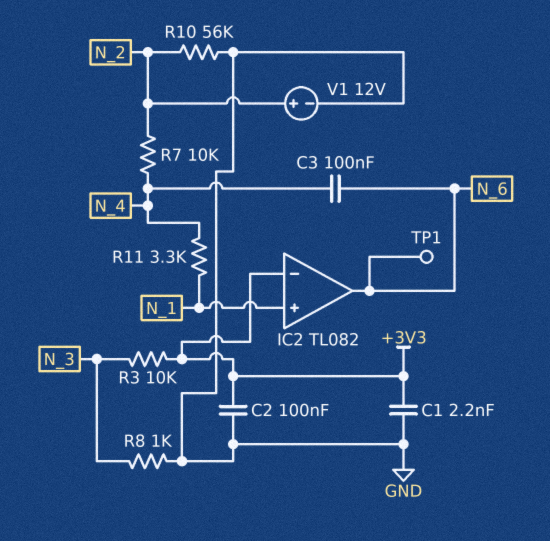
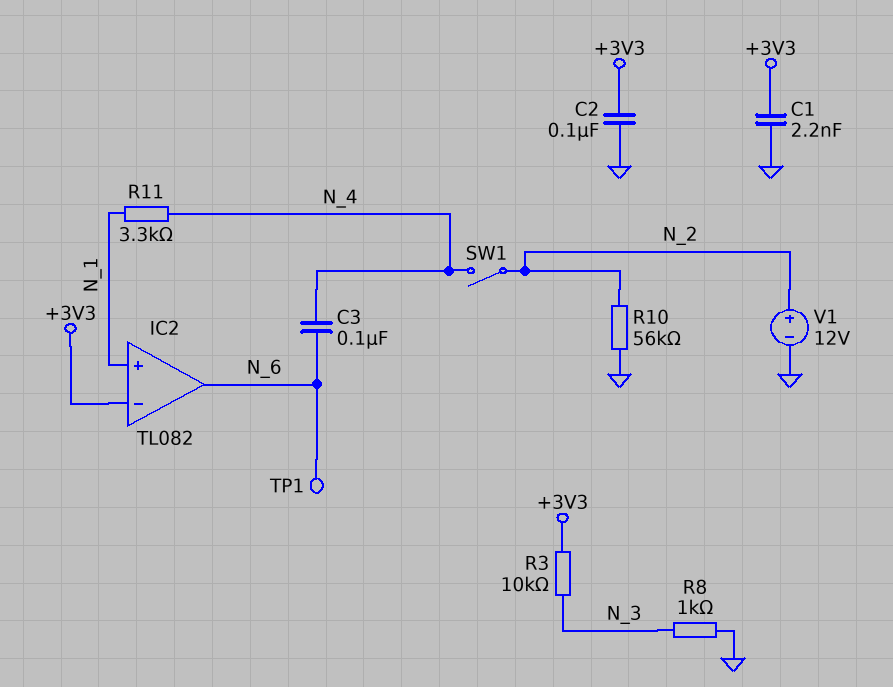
R7: 10k (N_2, N_4) -> none
SW1: none -> switch (N_2, N_4)

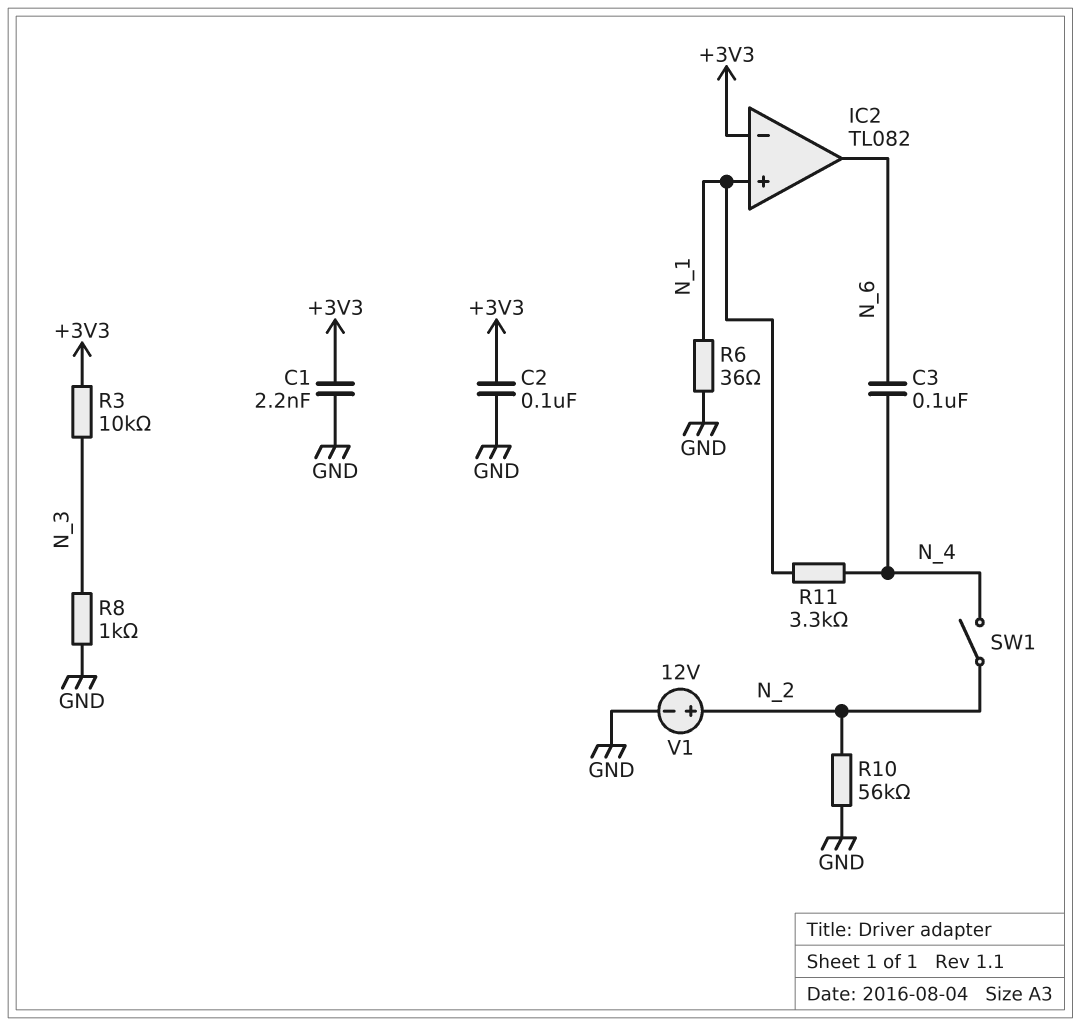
R6: none -> 36 (GND, N_1)
TP1: test point (N_6) -> none

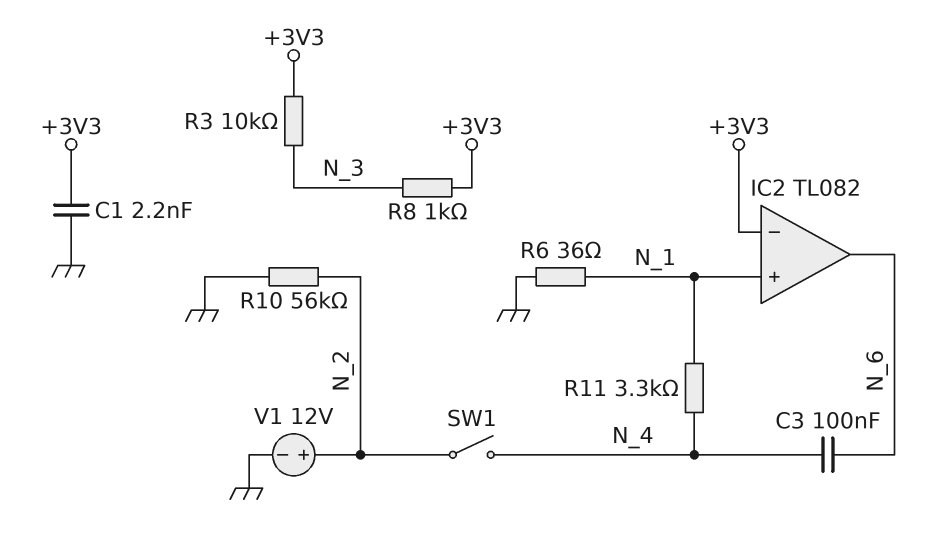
C2: 100nF (+3V3, GND) -> none
R8: 1k (GND, N_3) -> 1k (+3V3, N_3)

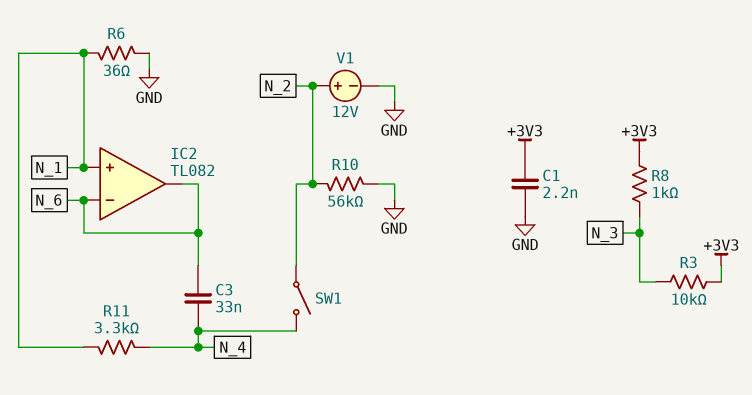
C3: 100nF (N_4, N_6) -> 33nF (N_4, N_6)
IC2 pin in-: +3V3 -> N_6

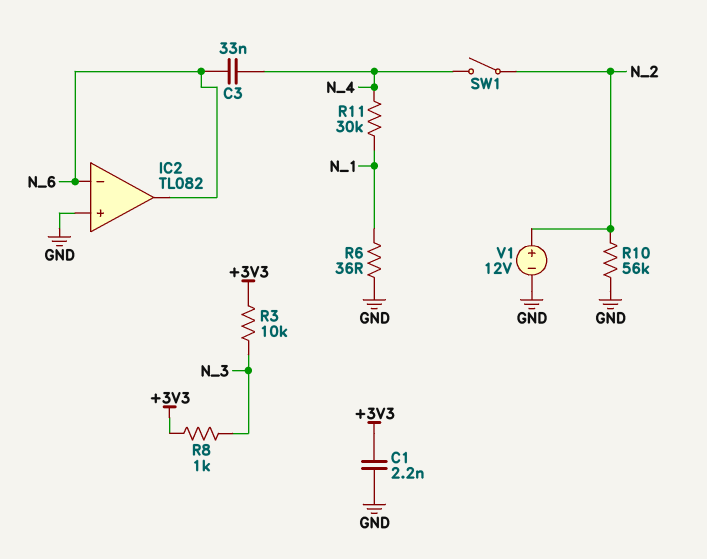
IC2 pin in+: N_1 -> GND
R11: 3.3k (N_1, N_4) -> 30k (N_1, N_4)

